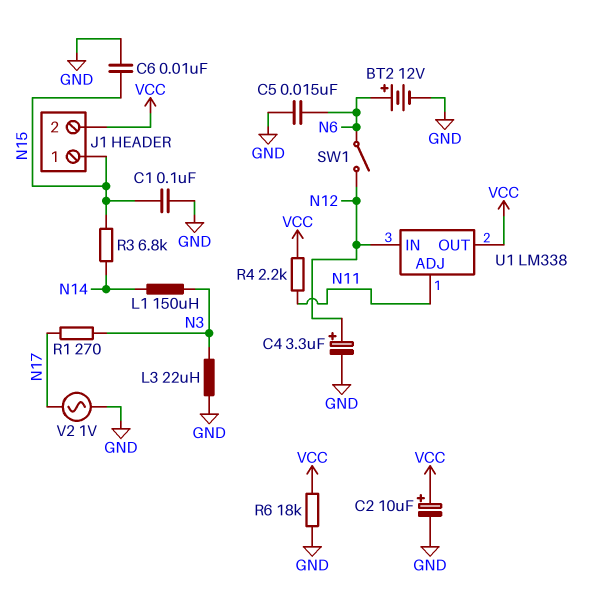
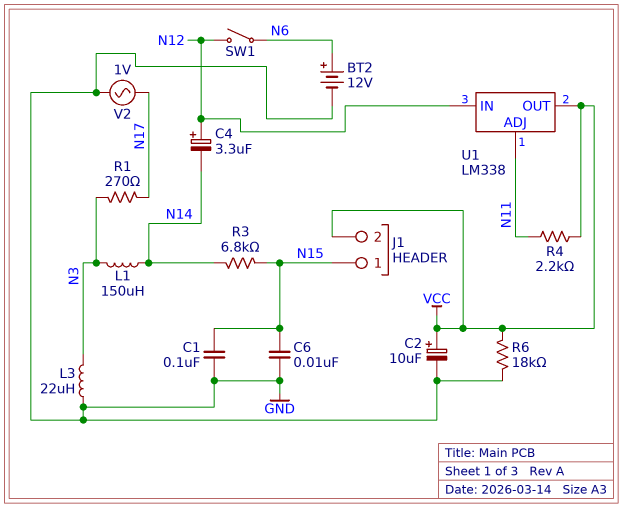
C4: 3.3uF (plus N12, minus GND) -> 3.3uF (plus N12, minus N14)
C5: 15nF (GND, N6) -> none

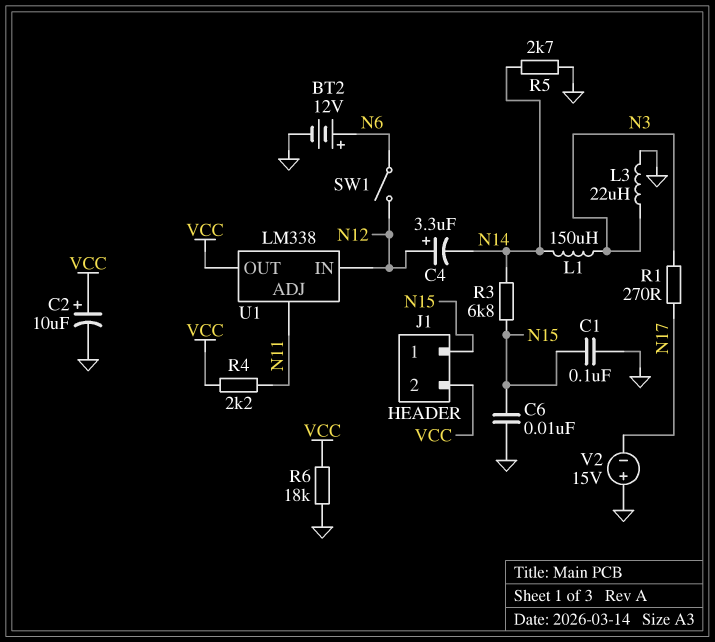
R5: none -> 2.7k (GND, N14)
V2: AC 1V (GND, N17) -> 15V (plus GND, minus N17)

